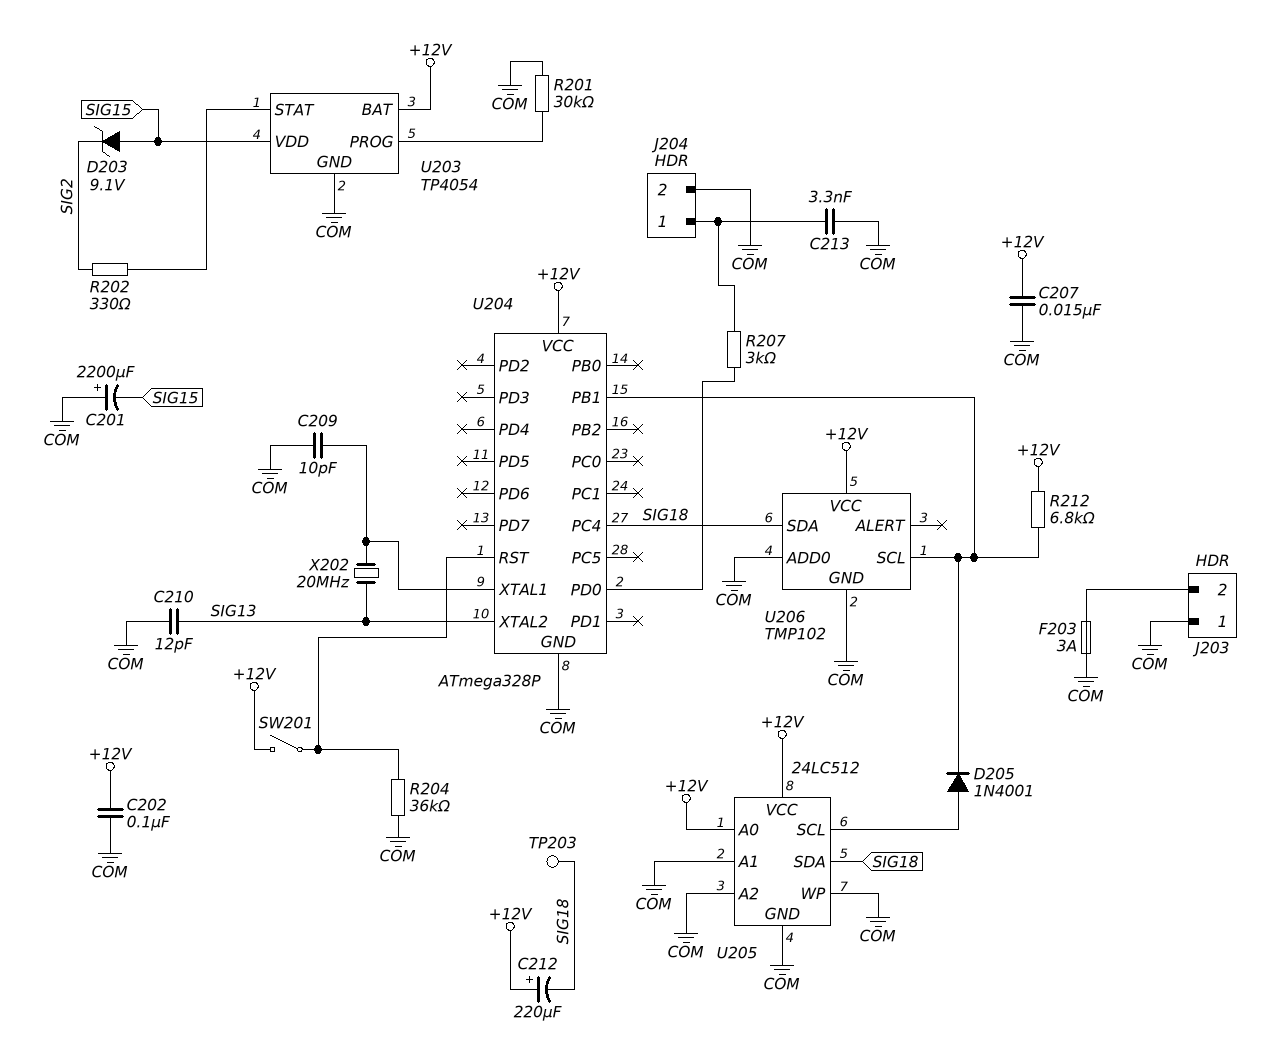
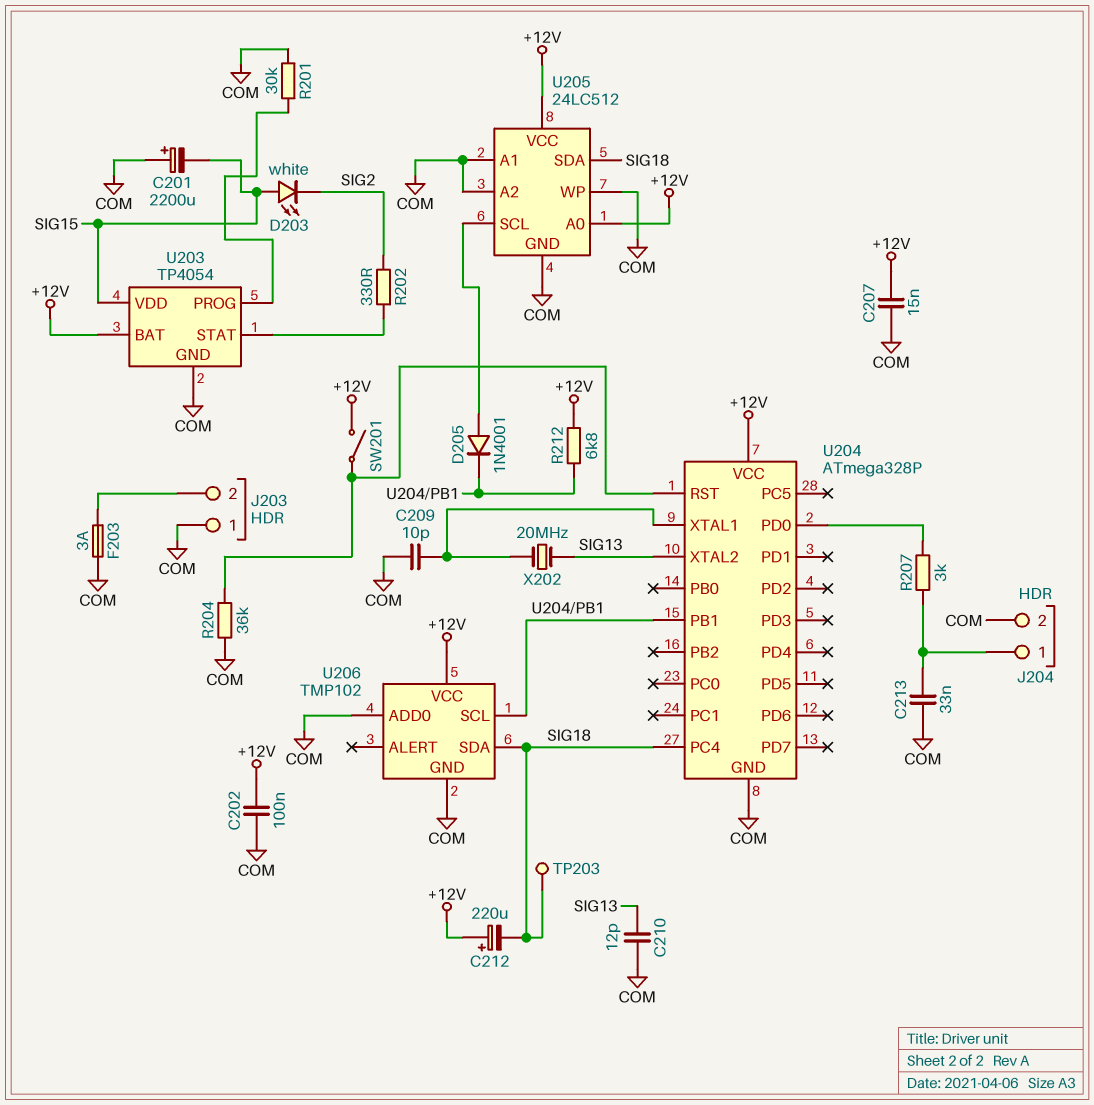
C213: 3.3nF (COM, J204/1) -> 33nF (COM, J204/1)
D203: zener 9.1V (A SIG15, K SIG2) -> LED white (A SIG15, K SIG2)

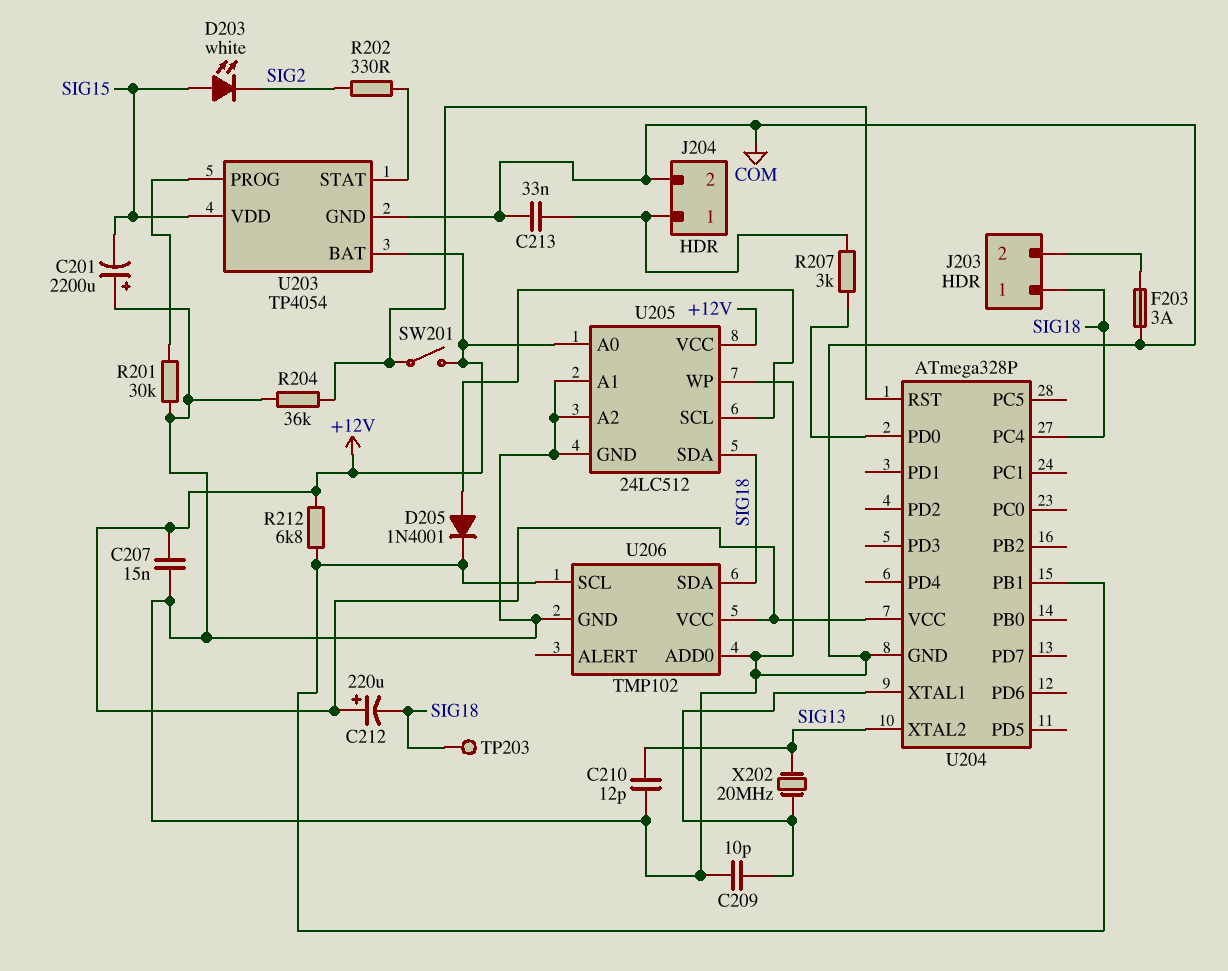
C202: 100nF (+12V, COM) -> none
J203 pin 1: COM -> SIG18

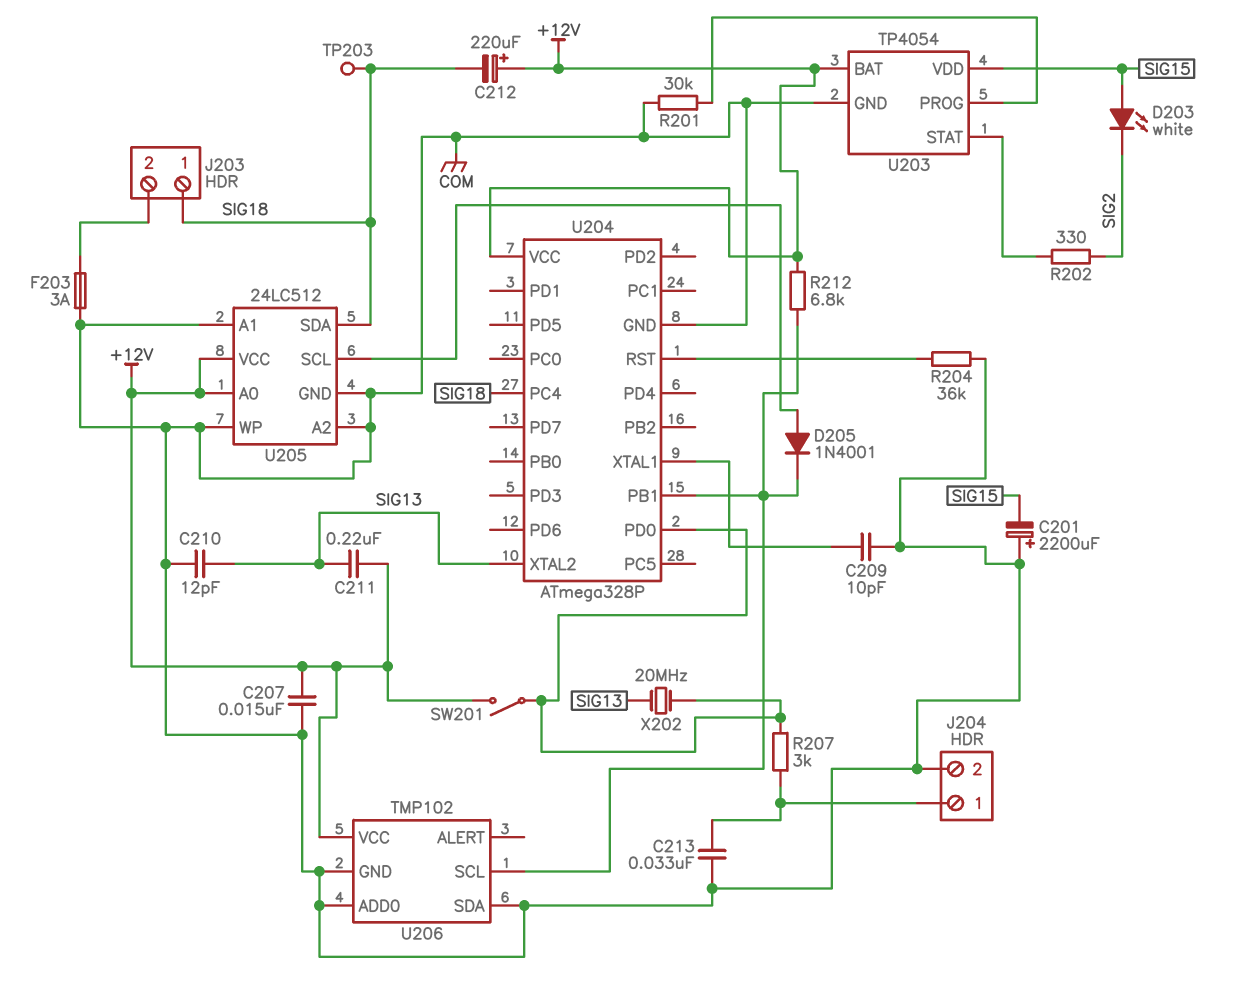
C211: none -> 220nF (+12V, SIG13)
SW201: switch (+12V, U204/RST) -> switch (+12V, U204/PD0)
U206 pin SDA: SIG18 -> COM
X202: 20MHz (SIG13, U204/XTAL1) -> 20MHz (SIG13, U204/PD0)

